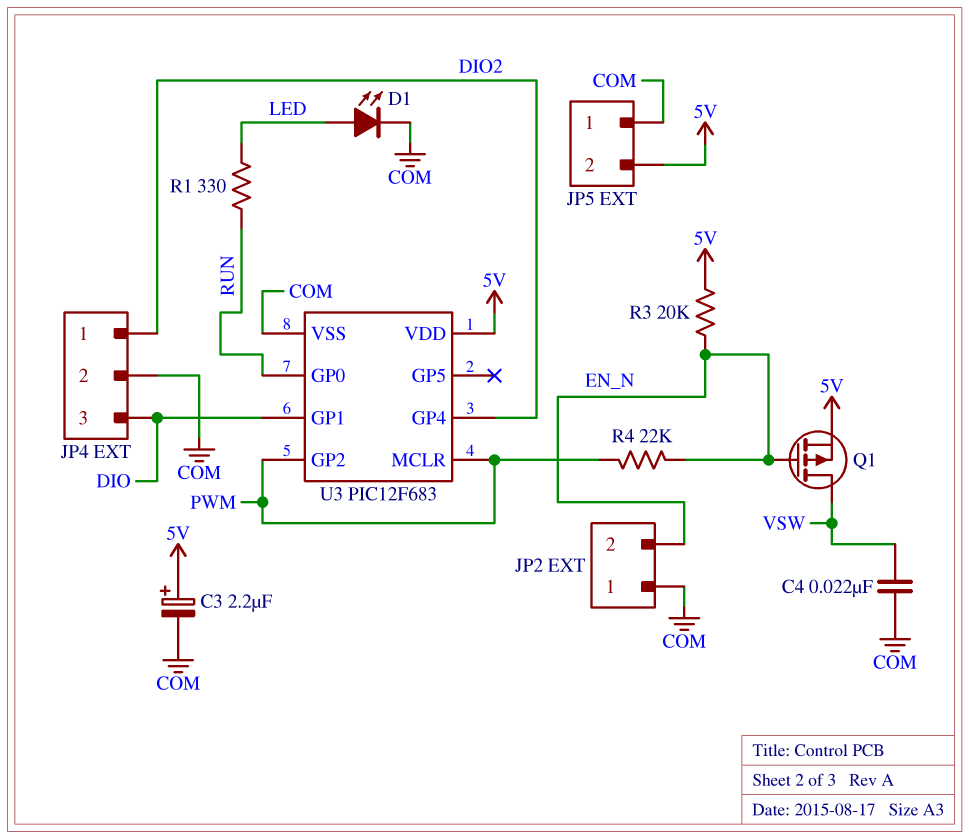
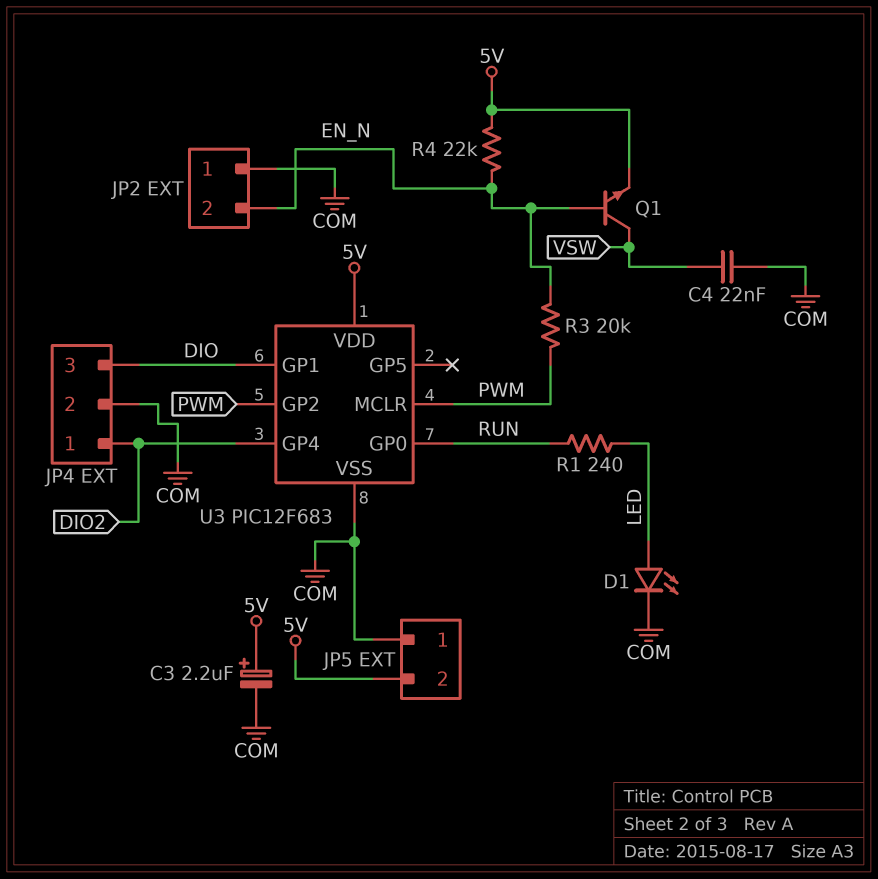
Q1: PMOS (G EN_N, D VSW, S 5V) -> NPN (B EN_N, C VSW, E 5V)
R1: 330 (LED, RUN) -> 240 (LED, RUN)
R3: 20k (5V, EN_N) -> 20k (EN_N, PWM)
R4: 22k (EN_N, PWM) -> 22k (5V, EN_N)

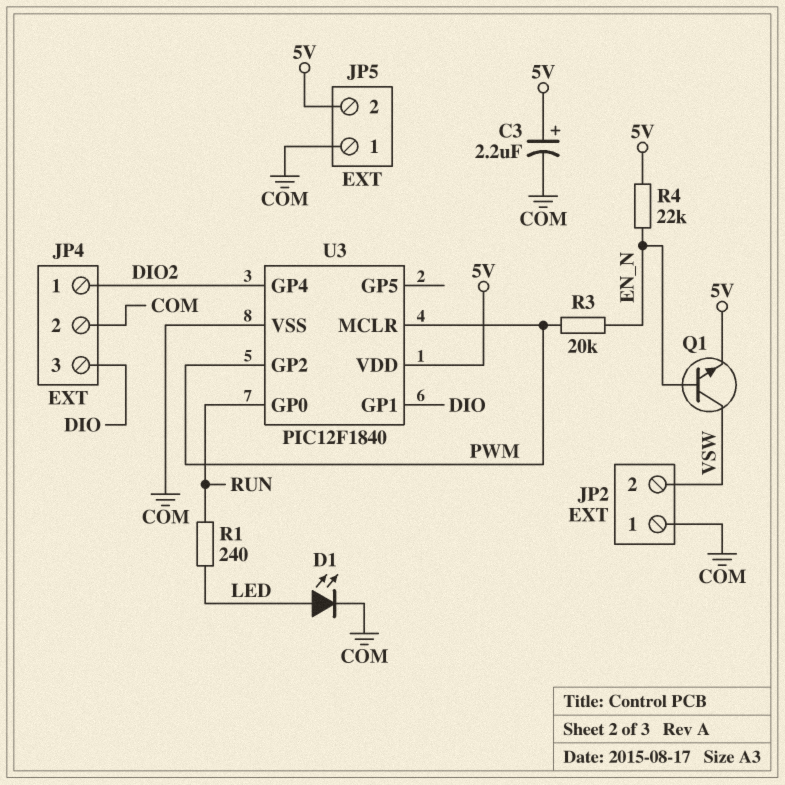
C4: 22nF (COM, VSW) -> none
JP2 pin 2: EN_N -> VSW
U3: PIC12F683 -> PIC12F1840

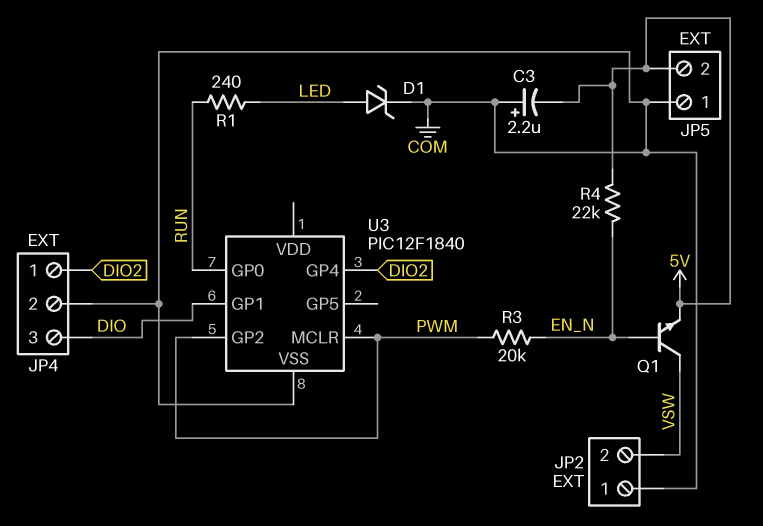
C3: 2.2uF (plus 5V, minus COM) -> 2.2uF (plus COM, minus 5V)
D1: LED (A LED, K COM) -> zener (A LED, K COM)
U3 pin VDD: 5V -> none

